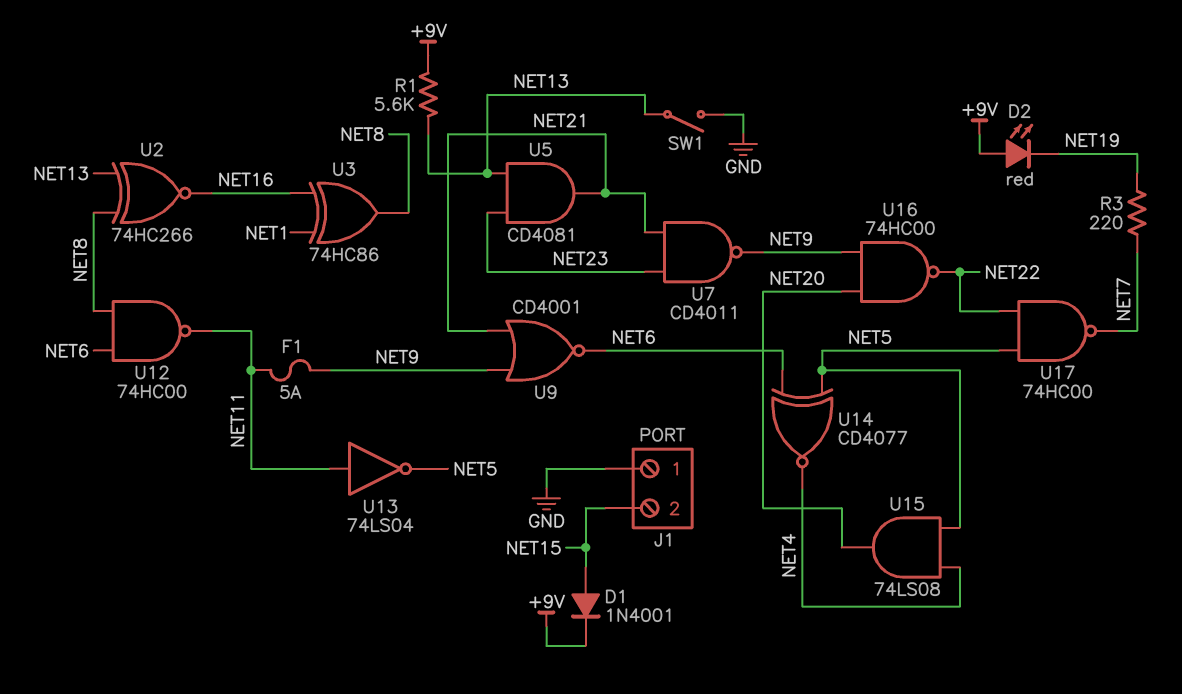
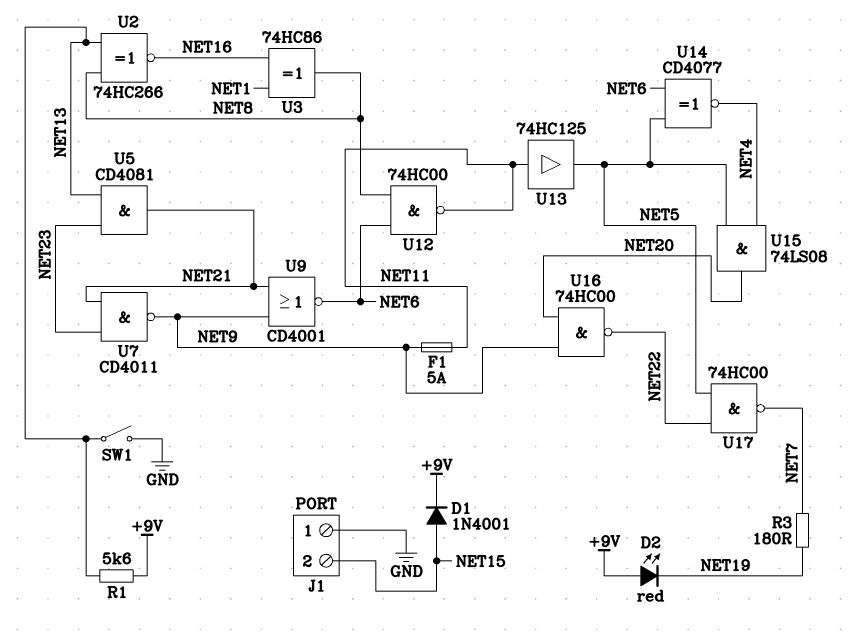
R3: 220 (NET7, NET19) -> 180 (NET7, NET19)
U13: NOT 74LS04 (in NET11, out NET5) -> buffer 74HC125 (in NET11, out NET5)

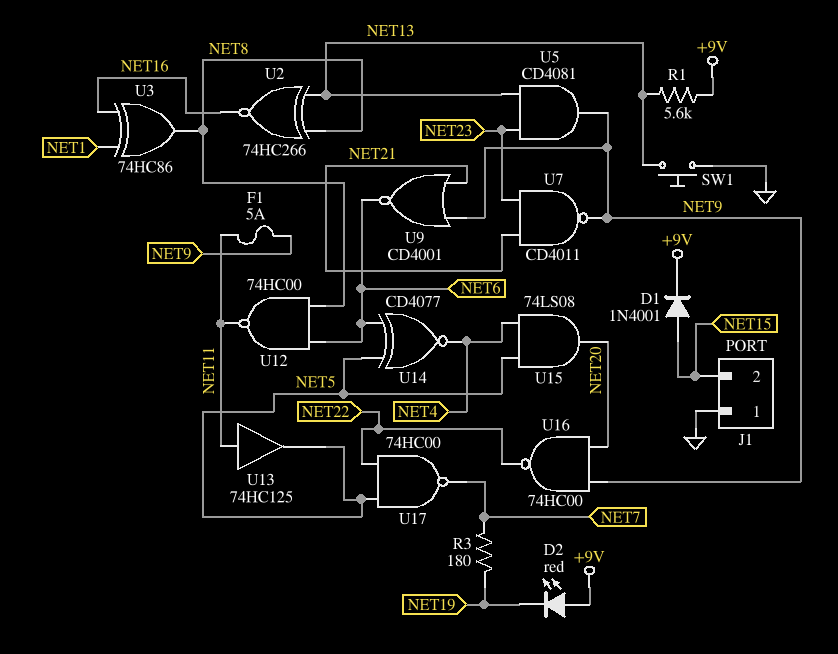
SW1: switch (GND, NET13) -> button (GND, NET13)
U5: AND CD4081 (in NET13, in NET23, out NET21) -> AND CD4081 (in NET13, in NET23, out NET9)

